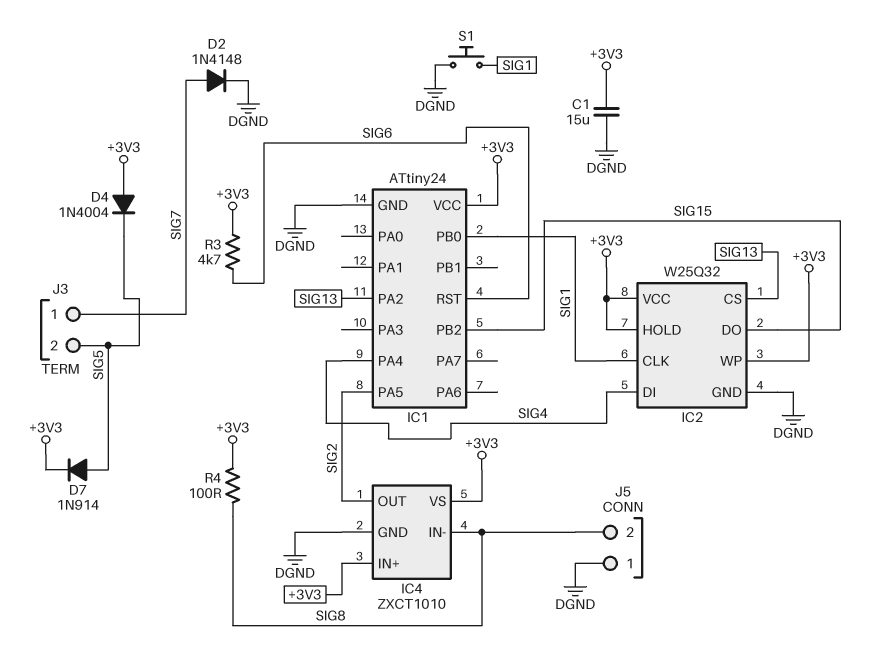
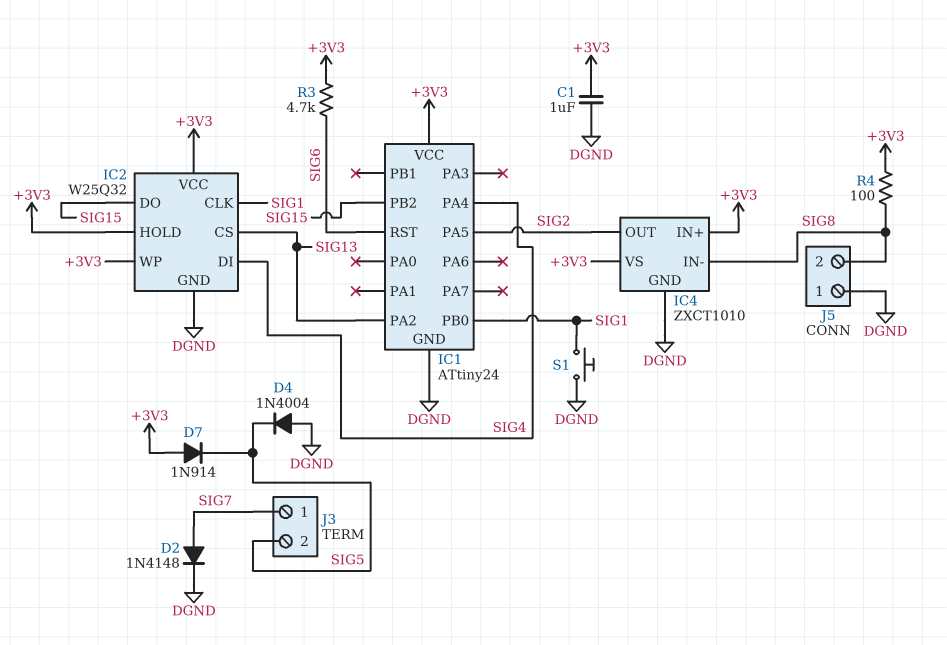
C1: 15uF (+3V3, DGND) -> 1uF (+3V3, DGND)
D4: diode 1N4004 (A +3V3, K SIG5) -> diode 1N4004 (A DGND, K SIG5)
D7: diode 1N914 (A SIG5, K +3V3) -> diode 1N914 (A +3V3, K SIG5)

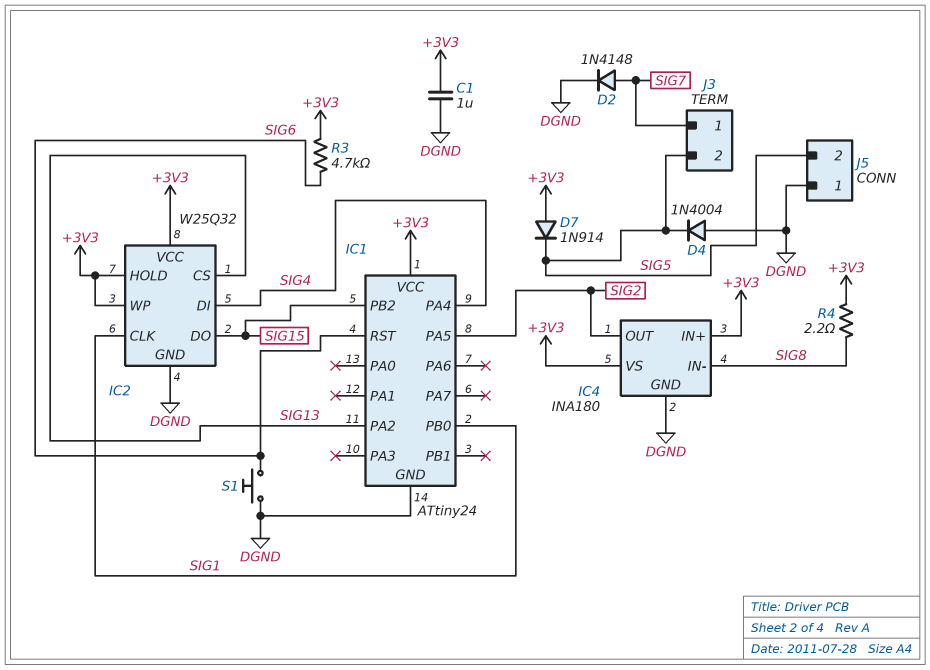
IC4: ZXCT1010 -> INA180
J5 pin 2: SIG8 -> SIG5
R4: 100 (+3V3, SIG8) -> 2.2 (+3V3, SIG8)
S1: button (DGND, SIG1) -> button (DGND, SIG6)

